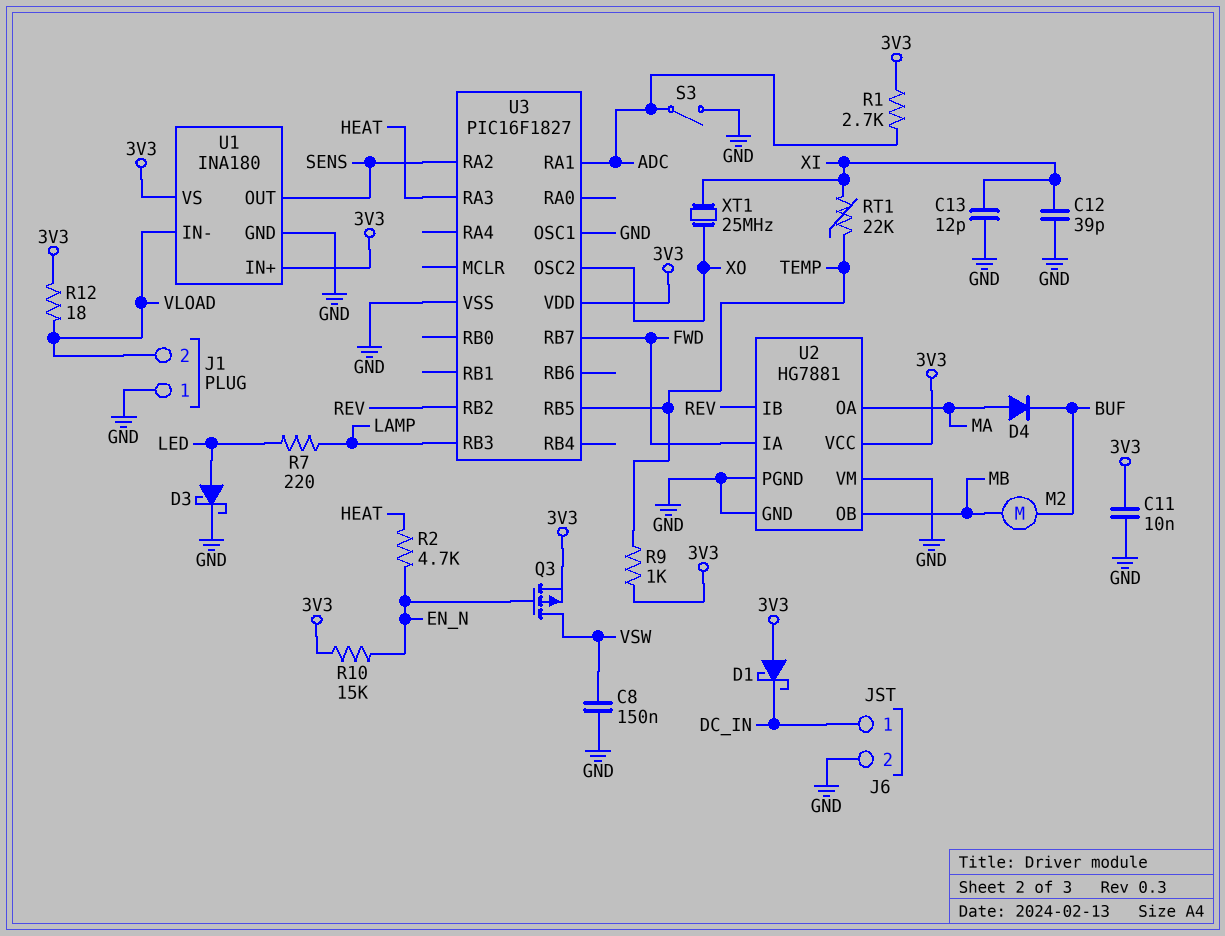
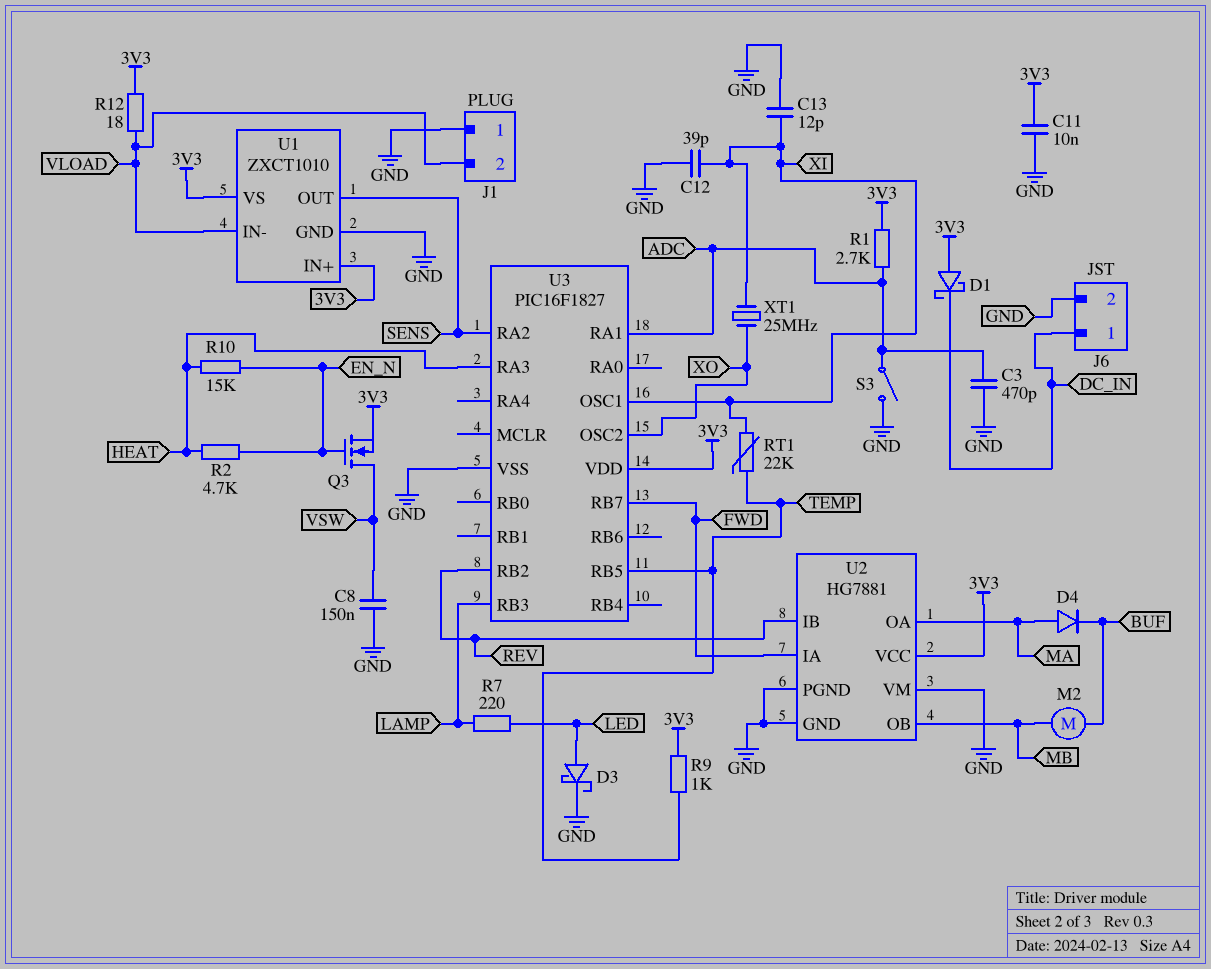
C3: none -> 470pF (ADC, GND)
Q3: PMOS (G EN_N, D VSW, S 3V3) -> NMOS (G EN_N, D VSW, S 3V3)
R10: 15k (3V3, EN_N) -> 15k (EN_N, HEAT)
U1: INA180 -> ZXCT1010
U3 pin OSC1: GND -> XI

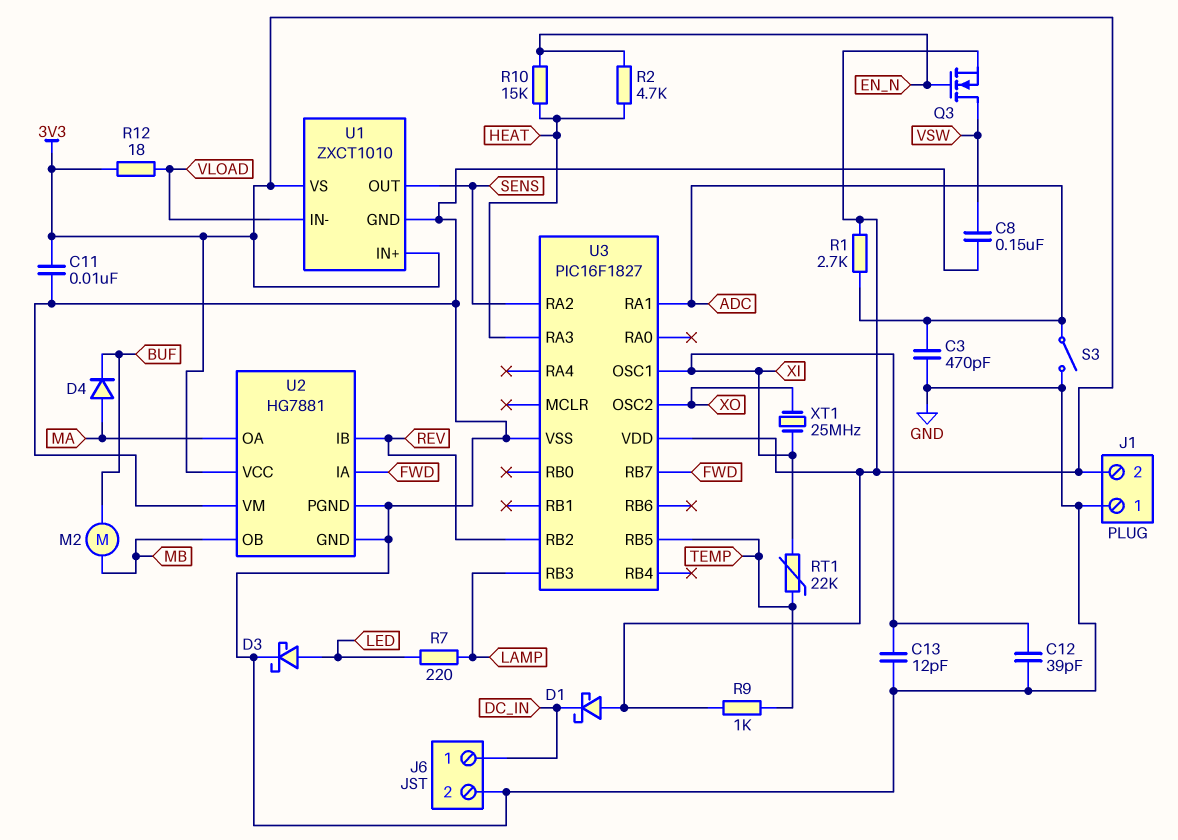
J1 pin 2: VLOAD -> 3V3

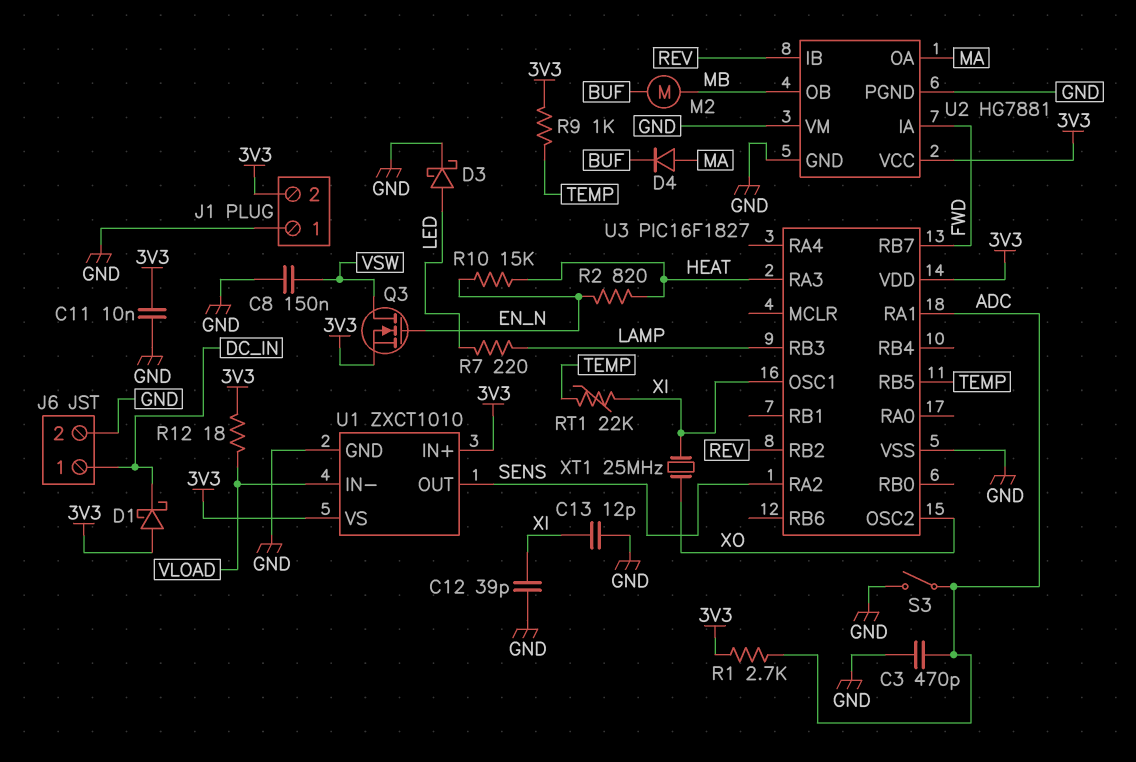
R2: 4.7k (EN_N, HEAT) -> 820 (EN_N, HEAT)

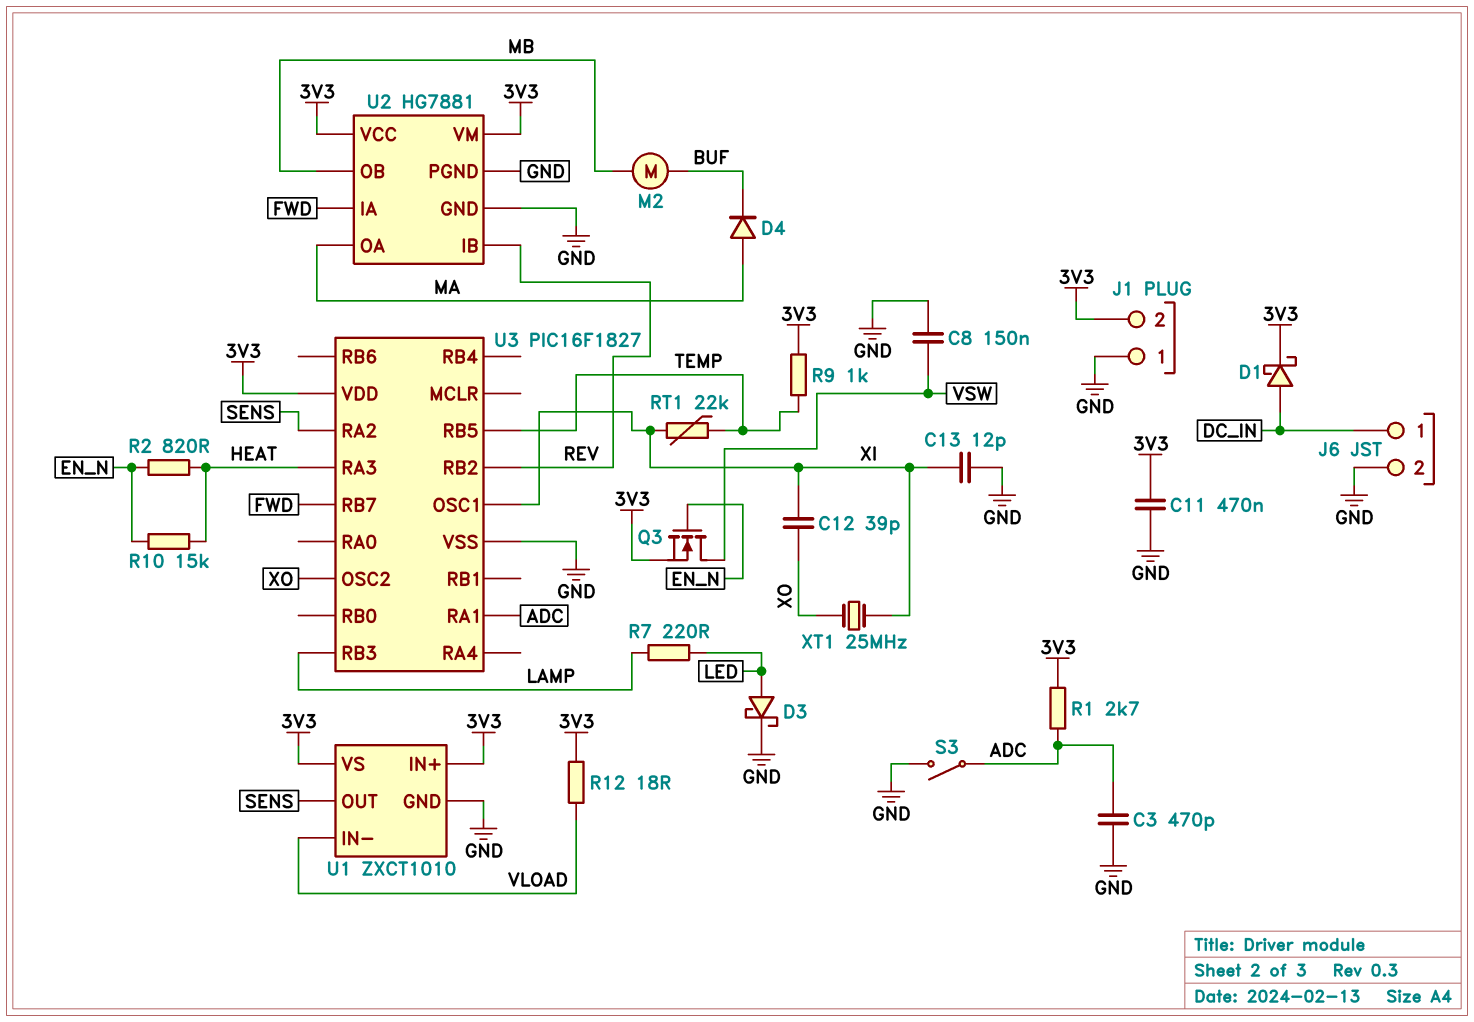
C11: 10nF (3V3, GND) -> 470nF (3V3, GND)
C12: 39pF (GND, XI) -> 39pF (XI, XO)
D1: schottky (A 3V3, K DC_IN) -> schottky (A DC_IN, K 3V3)
U2 pin VM: GND -> 3V3

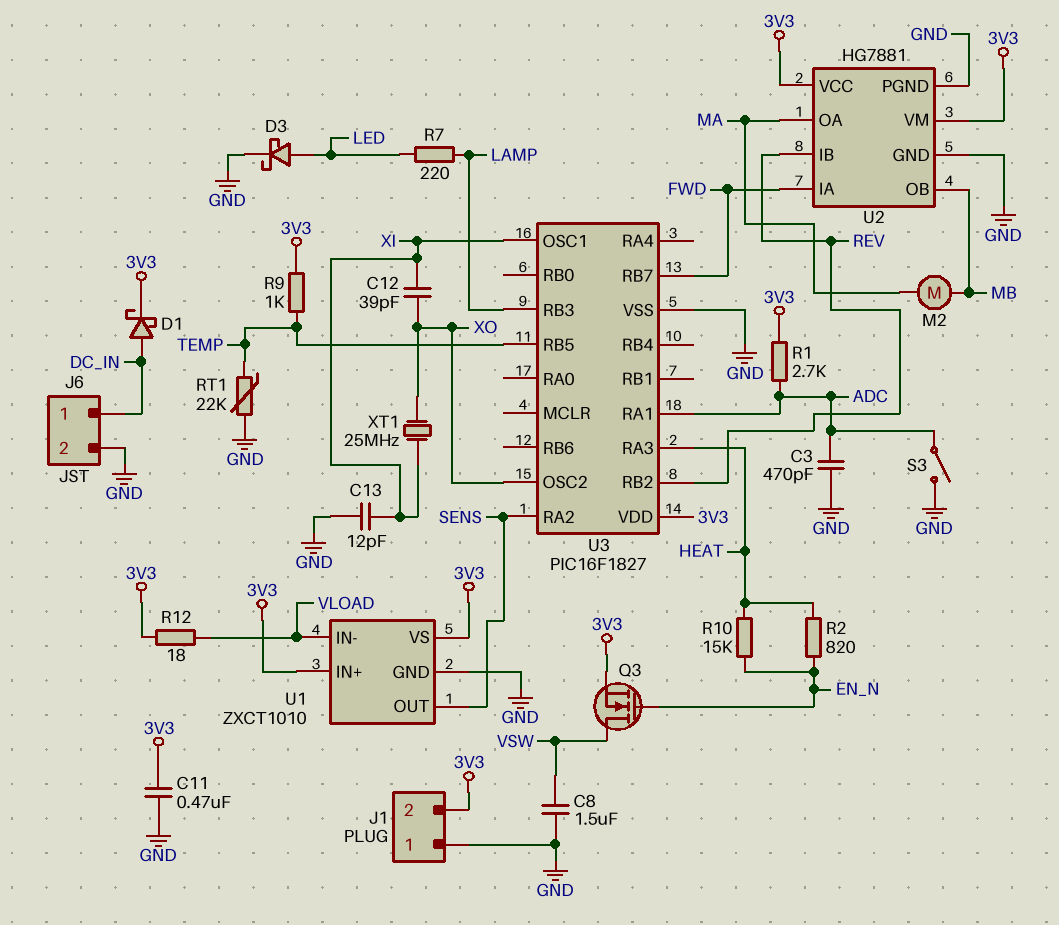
C8: 150nF (GND, VSW) -> 1.5uF (GND, VSW)
D4: diode (A MA, K BUF) -> none
M2: motor (BUF, MB) -> motor (MA, MB)
RT1: 22k (TEMP, XI) -> 22k (GND, TEMP)

